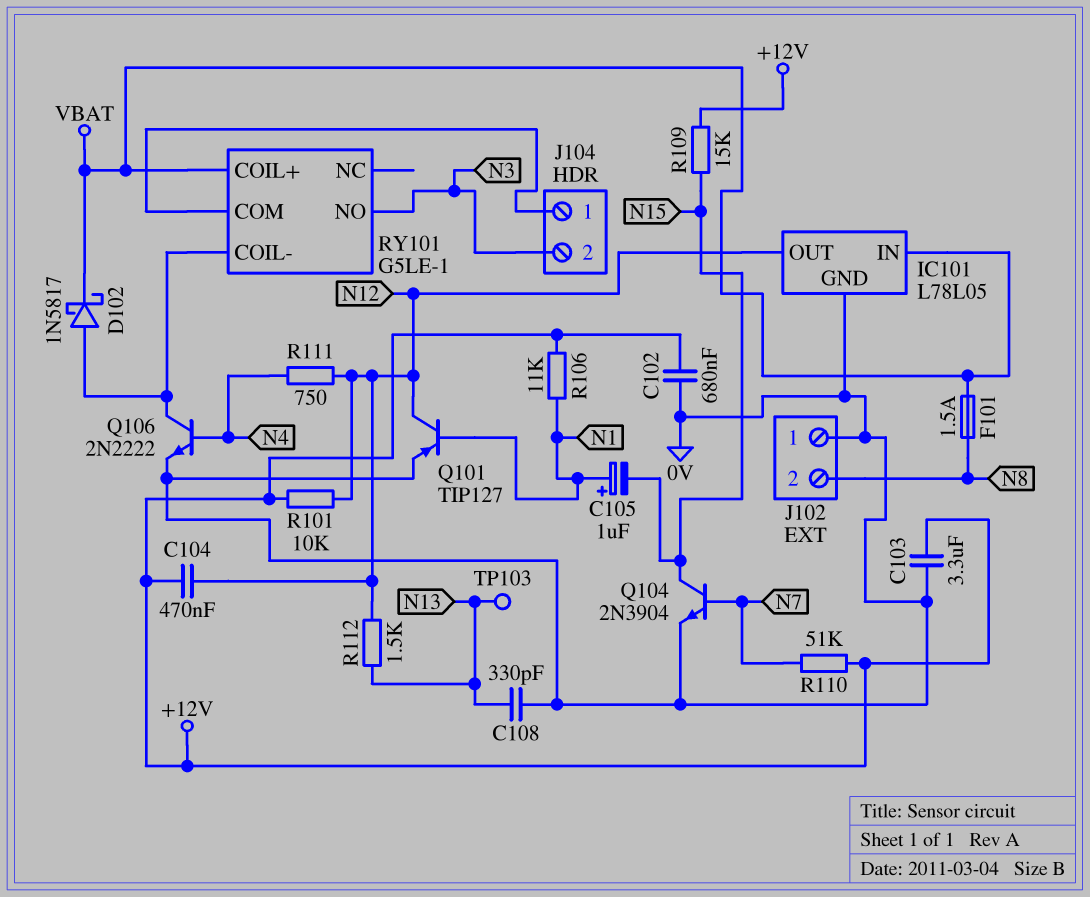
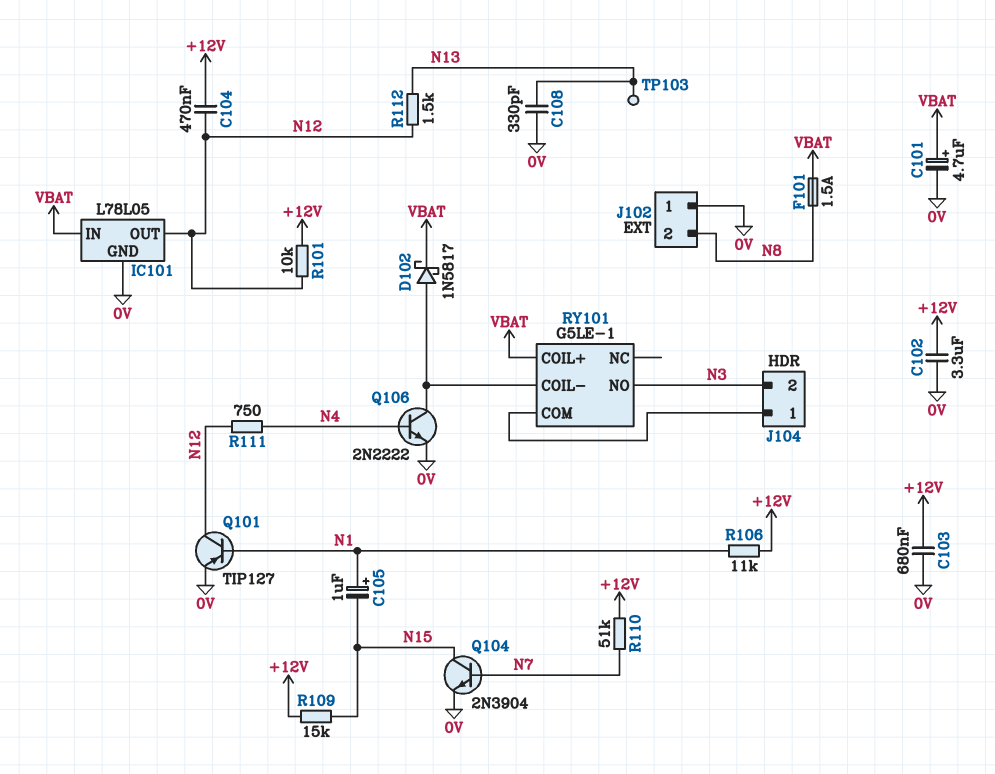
C101: none -> 4.7uF (plus VBAT, minus 0V)
C102: 680nF (+12V, 0V) -> 3.3uF (+12V, 0V)
C103: 3.3uF (+12V, 0V) -> 680nF (+12V, 0V)

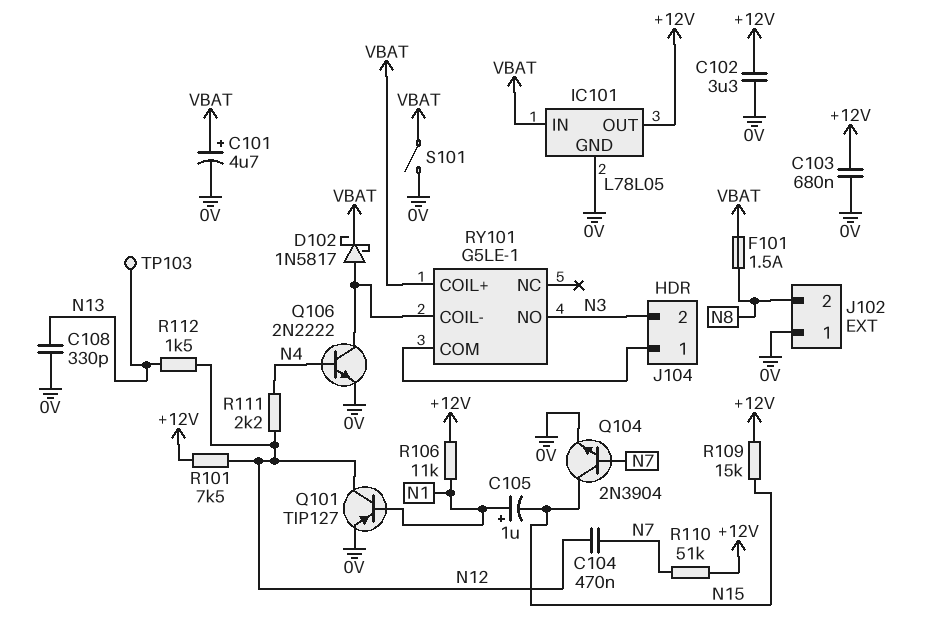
C104: 470nF (+12V, N12) -> 470nF (N7, N12)
IC101 pin OUT: N12 -> +12V
R101: 10k (+12V, N12) -> 7.5k (+12V, N12)
R111: 750 (N4, N12) -> 2.2k (N4, N12)
S101: none -> switch (0V, VBAT)

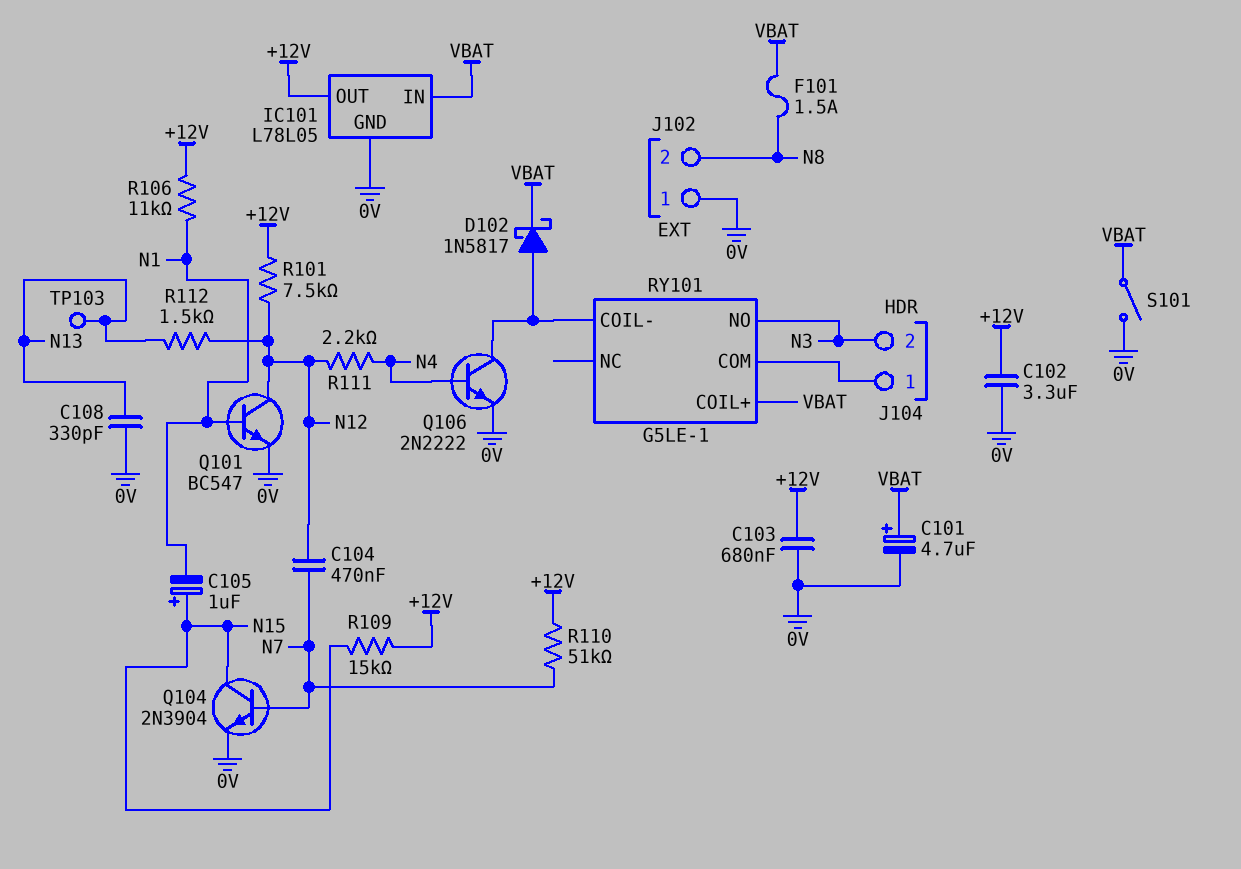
C105: 1uF (plus N1, minus N15) -> 1uF (plus N15, minus N1)
Q101: PNP TIP127 (B N1, C N12, E 0V) -> NPN BC547 (B N1, C N12, E 0V)

